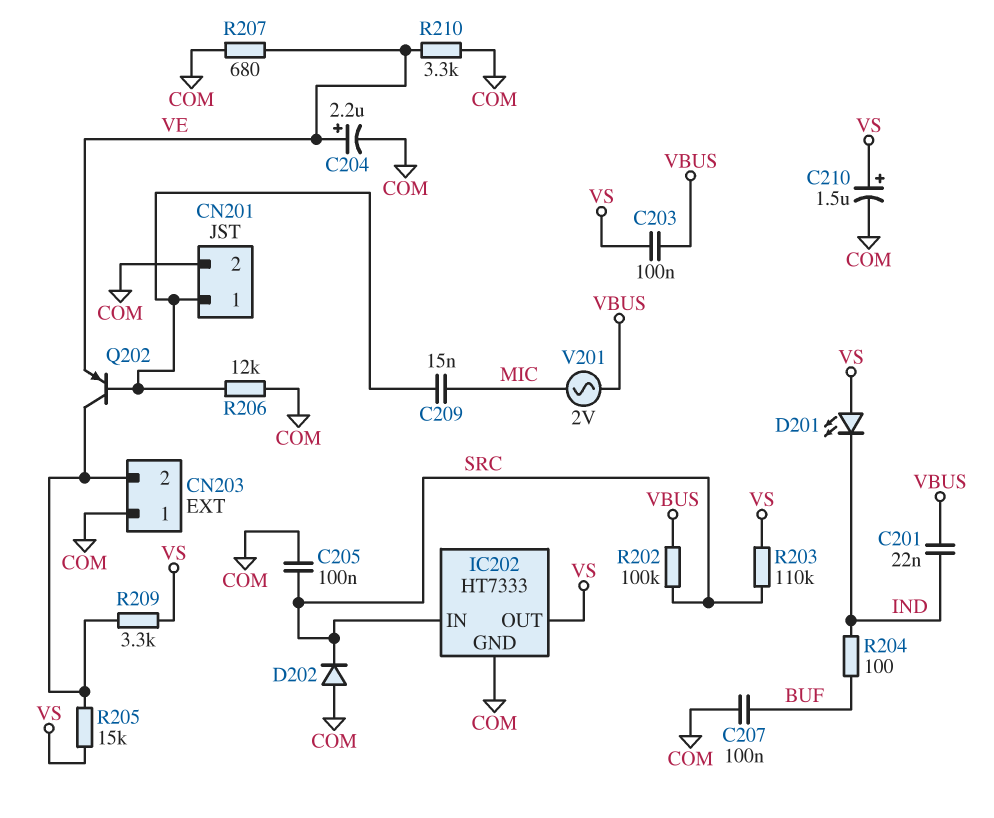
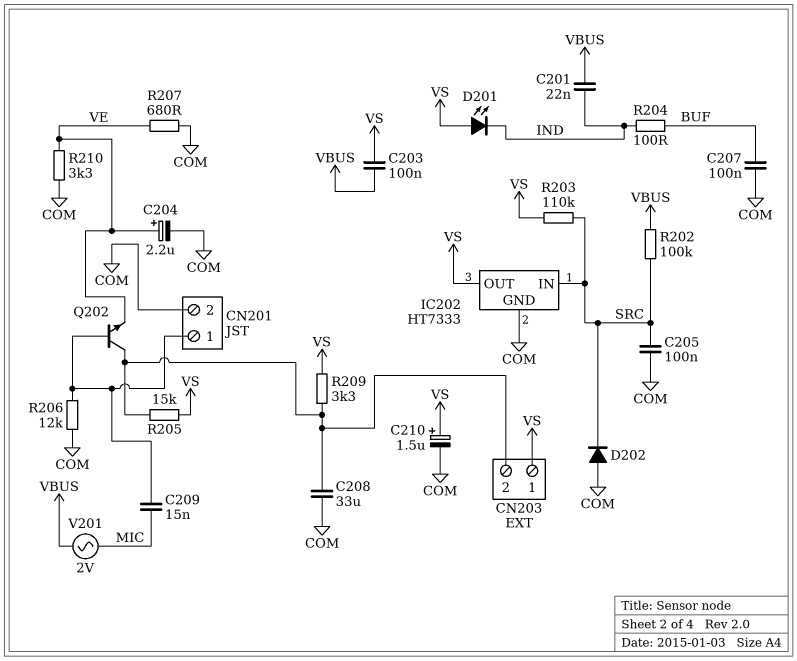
C208: none -> 33uF (CN203/2, COM)
CN203 pin 1: COM -> VS
Q202: PNP (B CN201/1, C CN203/2, E VE) -> NPN (B CN201/1, C CN203/2, E VE)

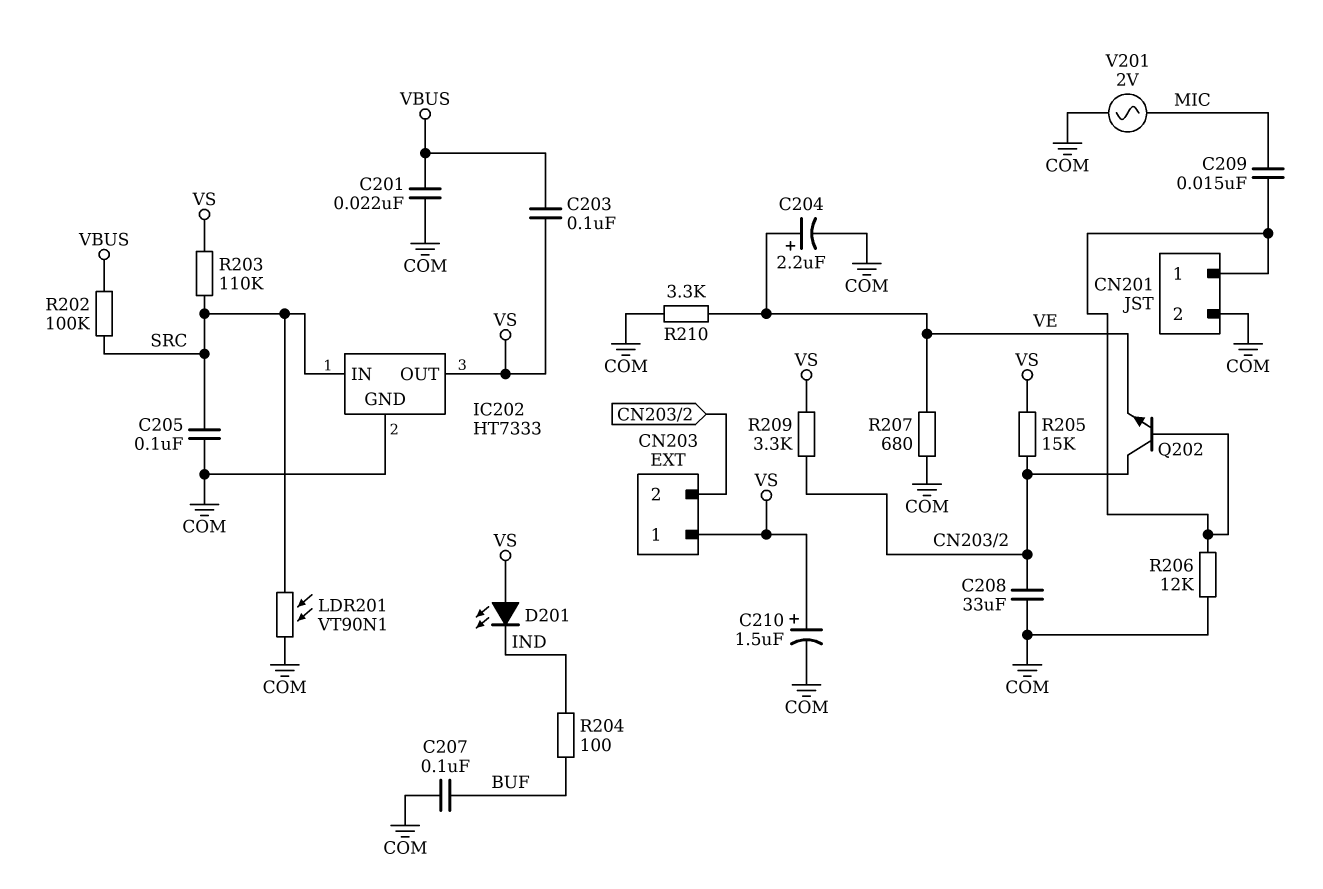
C201: 22nF (IND, VBUS) -> 22nF (COM, VBUS)
D202: diode (A COM, K SRC) -> none
LDR201: none -> VT90N1 (COM, SRC)
V201: AC 2V (MIC, VBUS) -> AC 2V (COM, MIC)

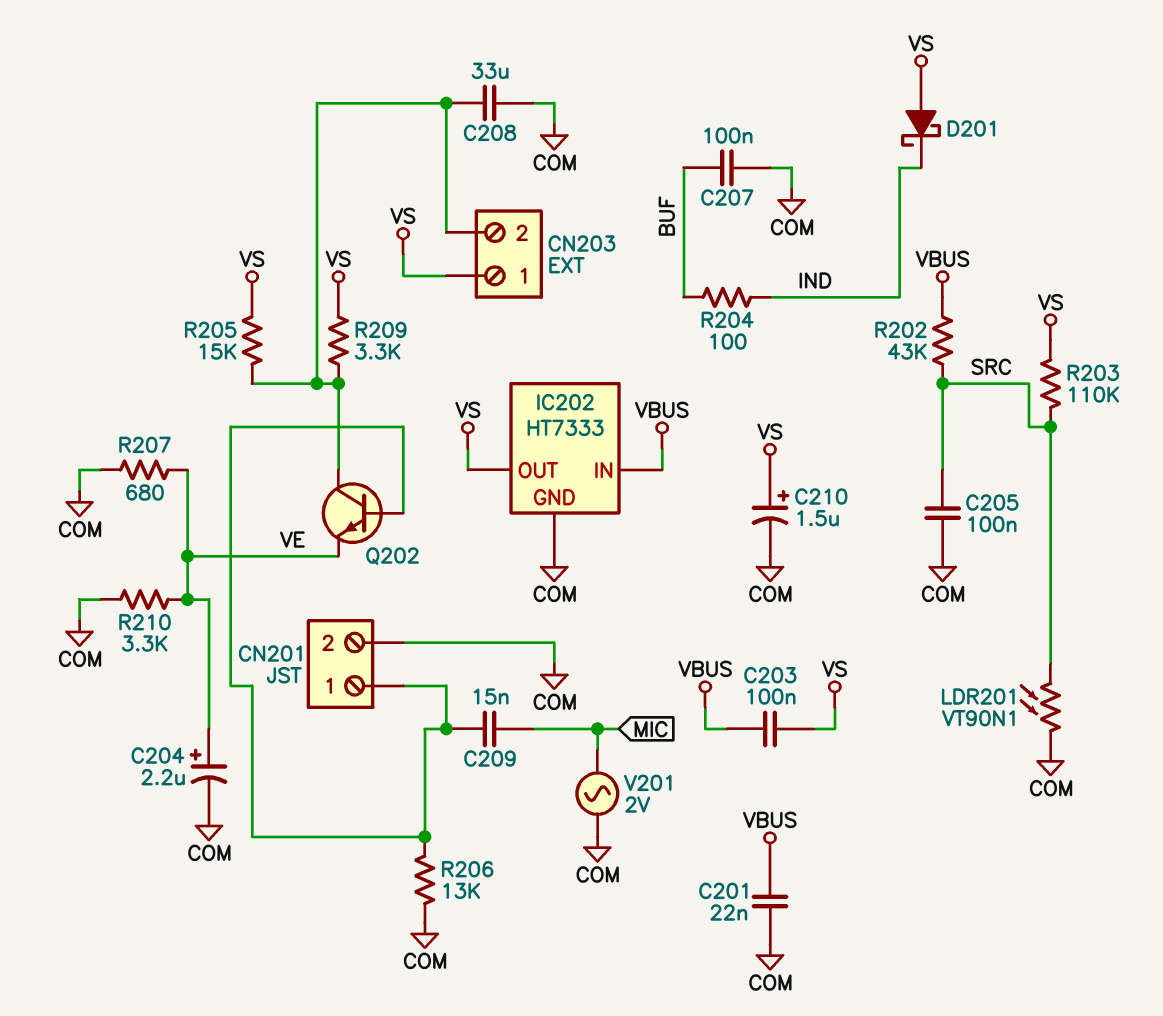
D201: LED (A VS, K IND) -> schottky (A VS, K IND)
IC202 pin IN: SRC -> VBUS
R202: 100k (SRC, VBUS) -> 43k (SRC, VBUS)
R206: 12k (CN201/1, COM) -> 13k (CN201/1, COM)

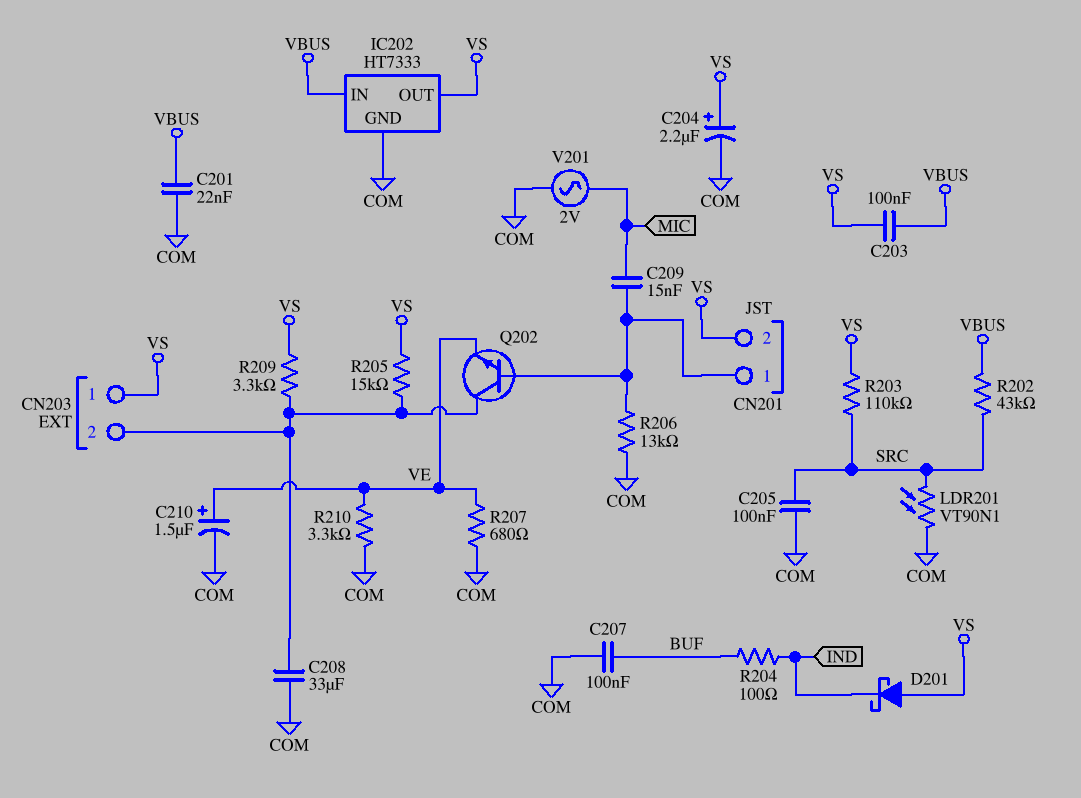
C204: 2.2uF (plus VE, minus COM) -> 2.2uF (plus VS, minus COM)
C210: 1.5uF (plus VS, minus COM) -> 1.5uF (plus VE, minus COM)
CN201 pin 2: COM -> VS

